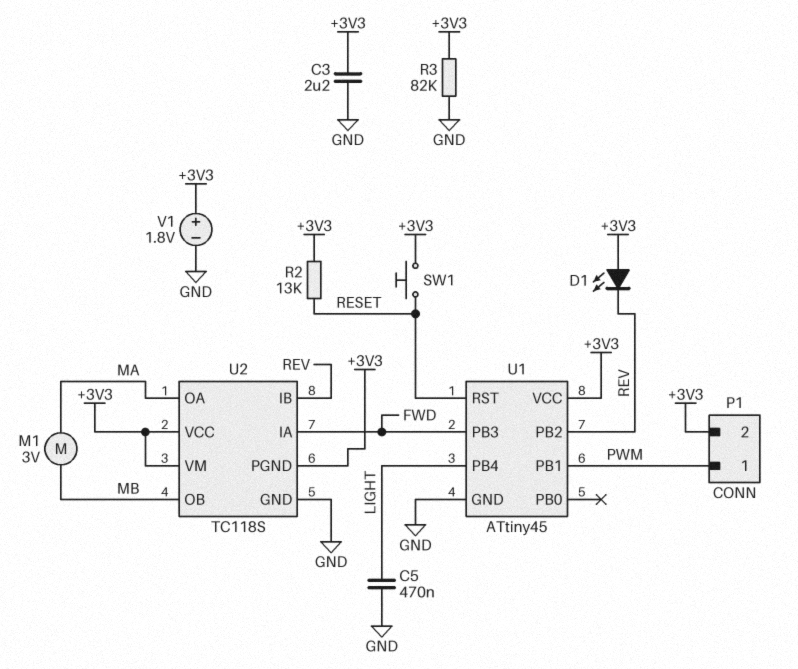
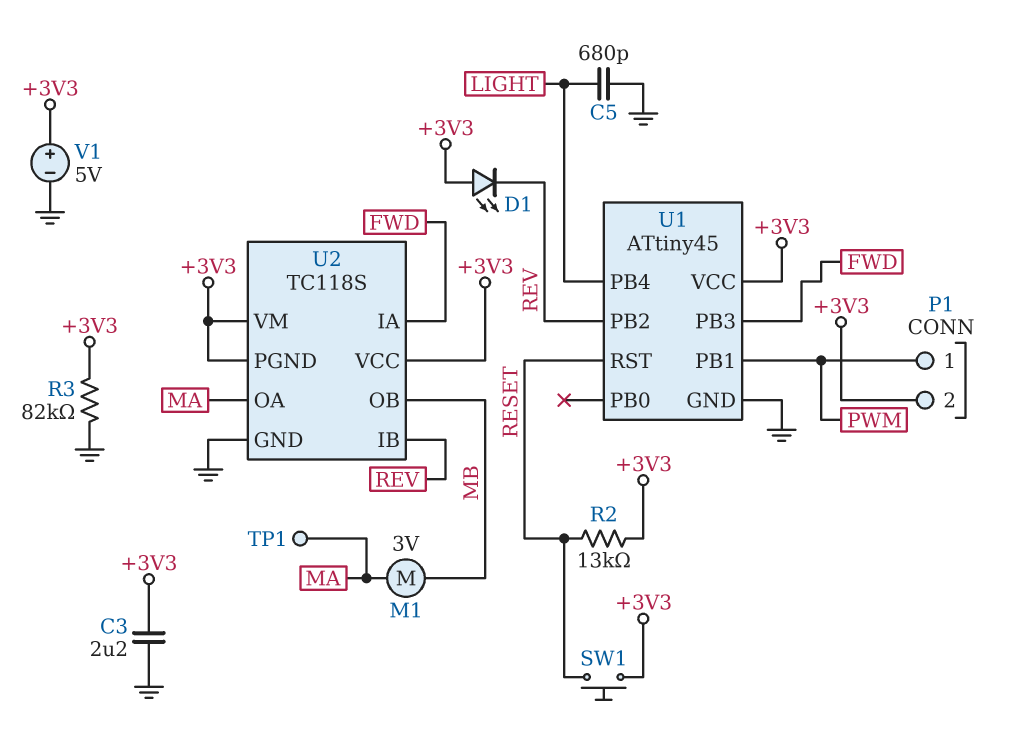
C5: 470nF (GND, LIGHT) -> 680pF (GND, LIGHT)
TP1: none -> test point (MA)
V1: 1.8V (plus +3V3, minus GND) -> 5V (plus +3V3, minus GND)

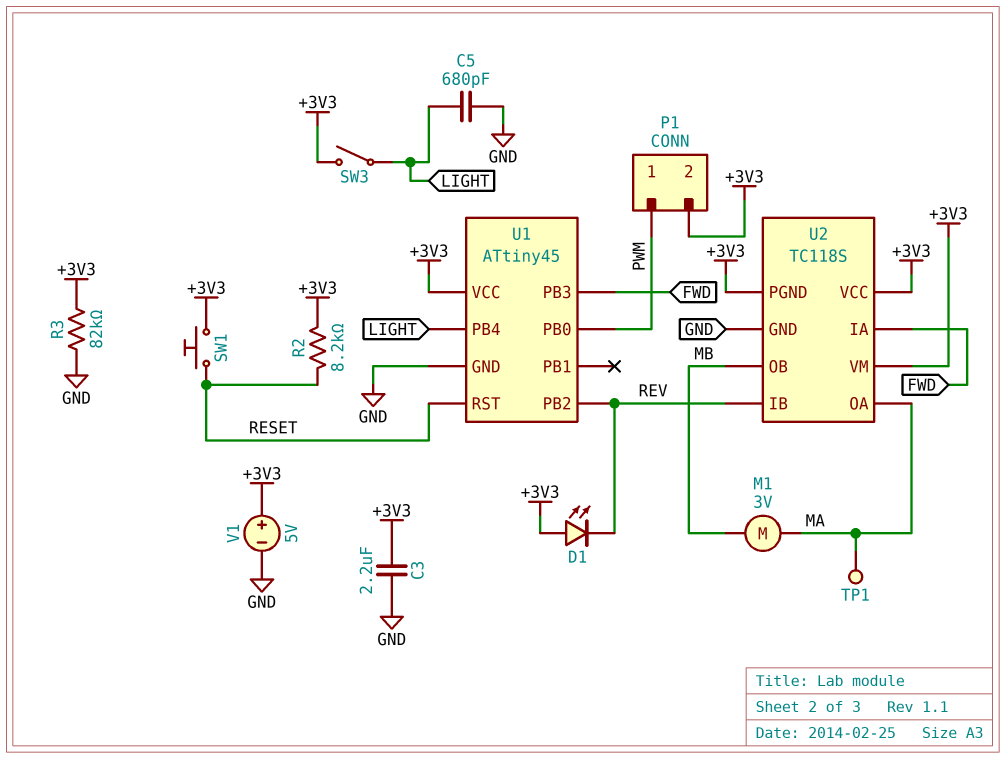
R2: 13k (+3V3, RESET) -> 8.2k (+3V3, RESET)
SW3: none -> switch (+3V3, LIGHT)
U1 pin PB0: none -> PWM
U1 pin PB1: PWM -> none

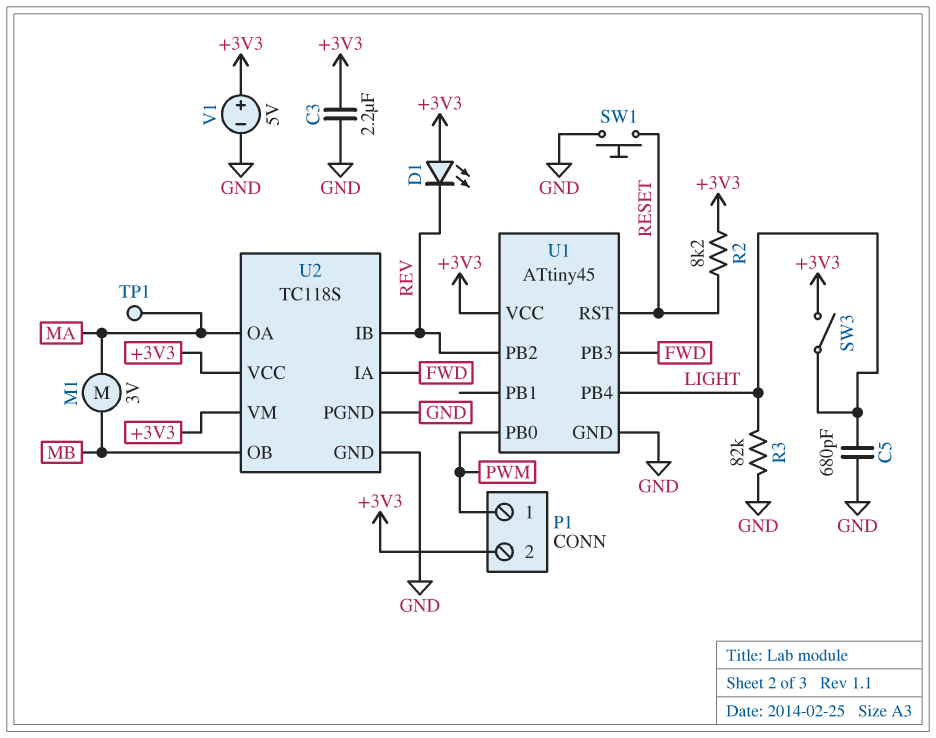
R3: 82k (+3V3, GND) -> 82k (GND, LIGHT)
SW1: button (+3V3, RESET) -> button (GND, RESET)
U2 pin PGND: +3V3 -> GND

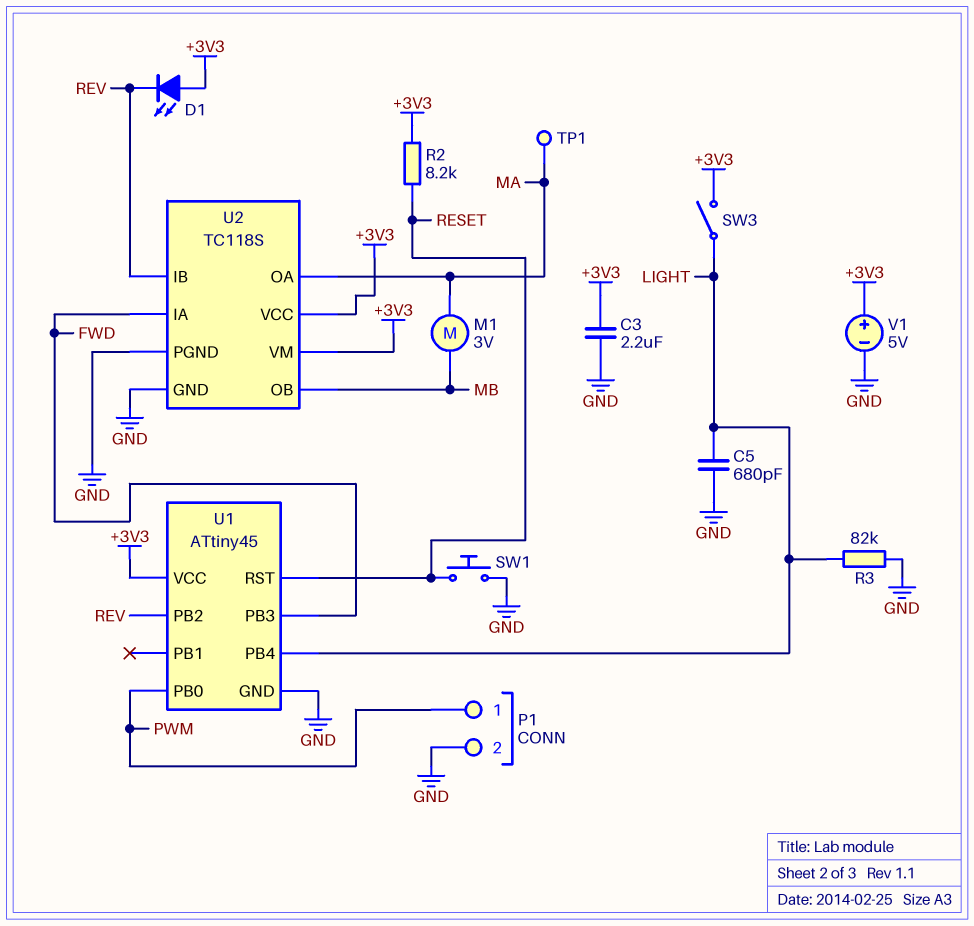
P1 pin 2: +3V3 -> GND

